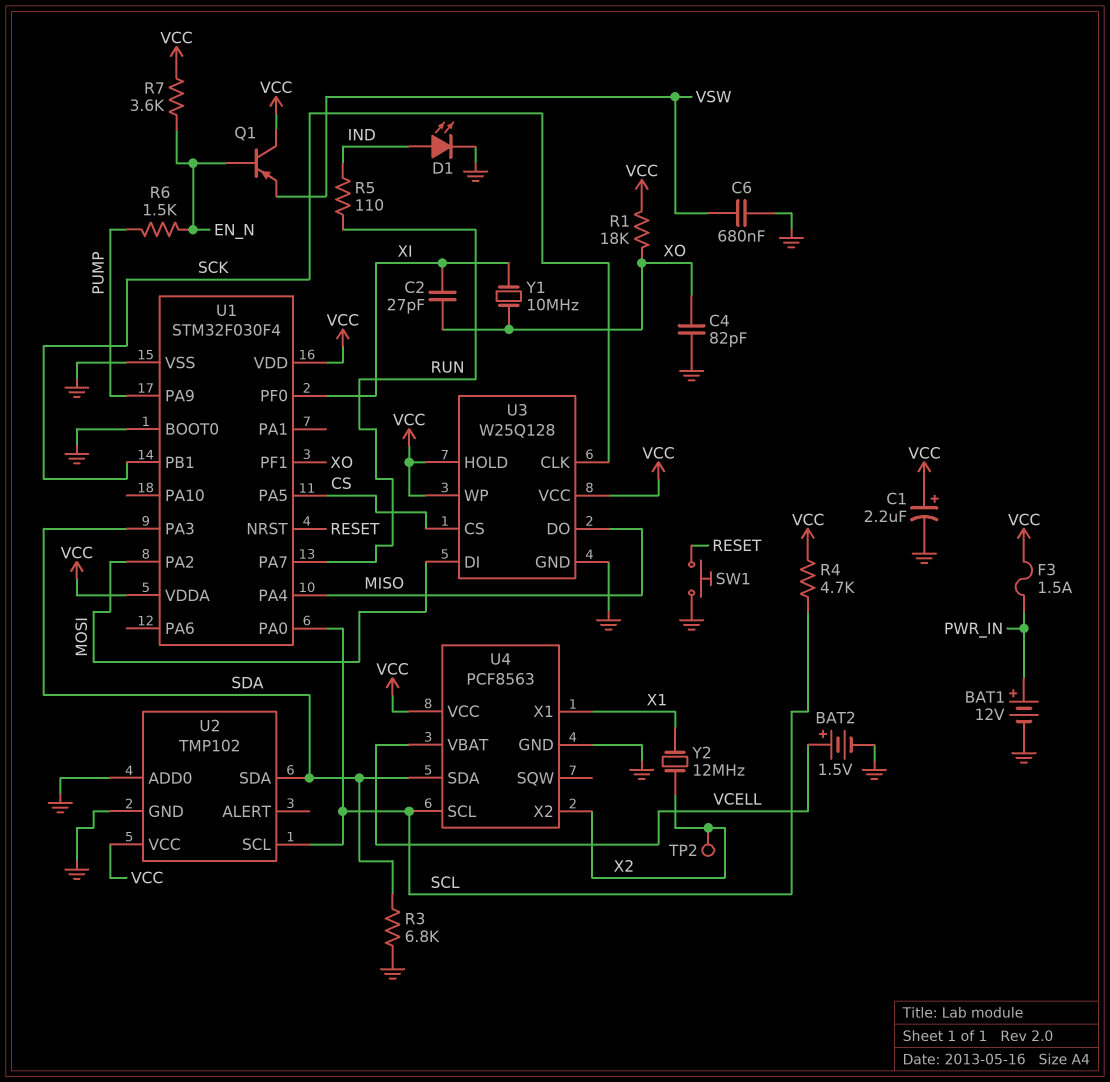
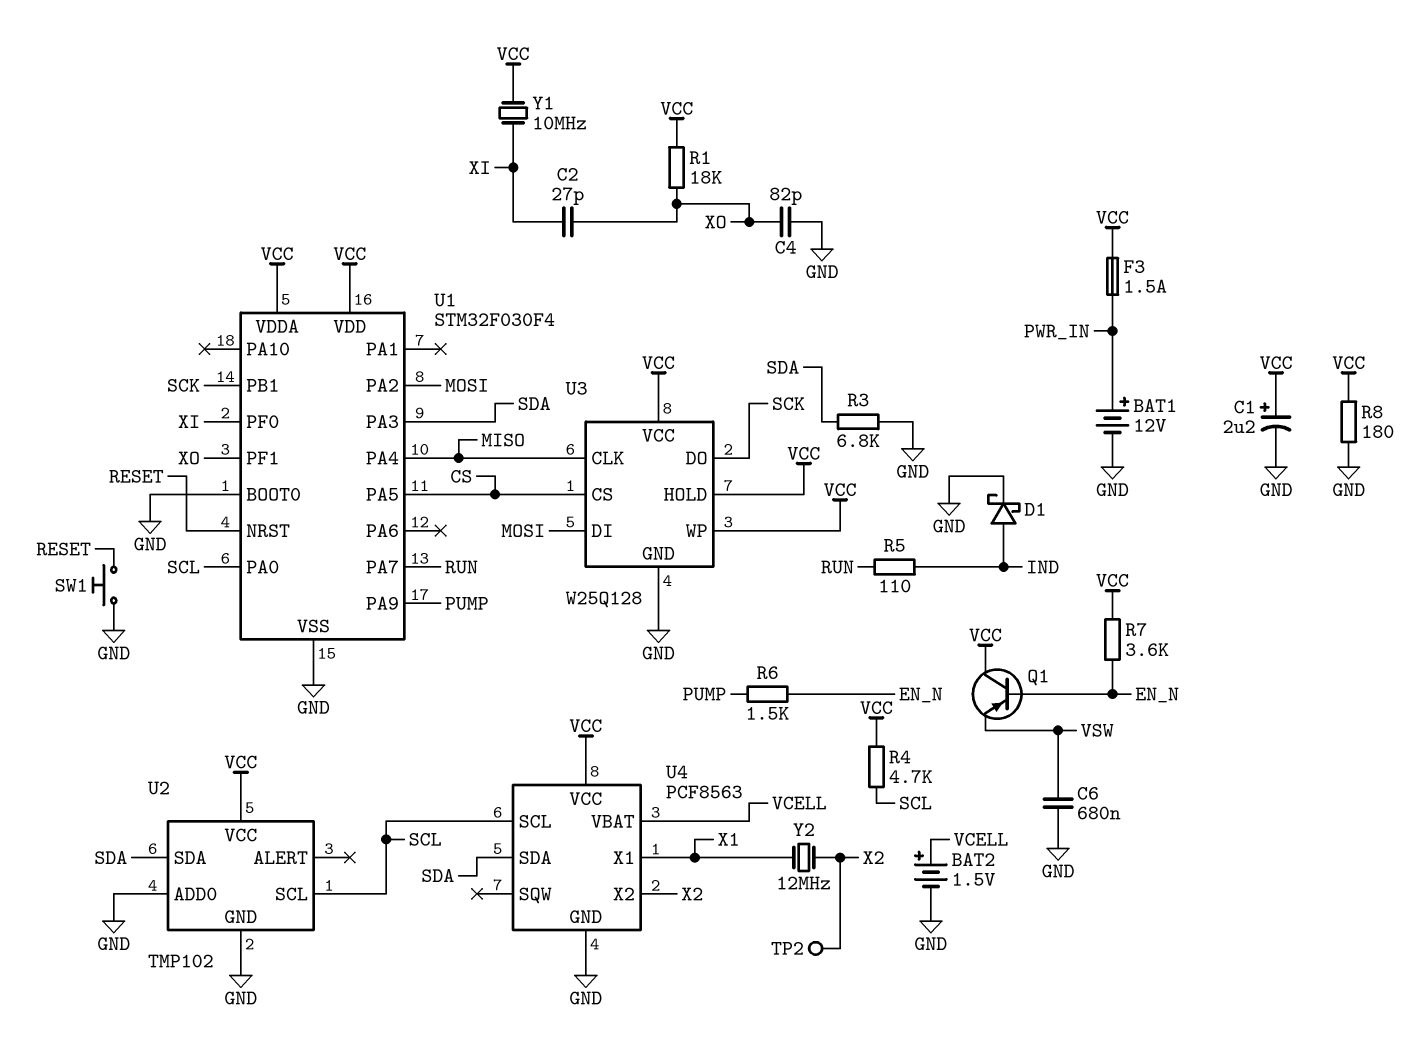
D1: LED (A IND, K GND) -> schottky (A IND, K GND)
R8: none -> 180 (GND, VCC)
U3 pin CLK: SCK -> MISO
U3 pin DO: MISO -> SCK
Y1: 10MHz (XI, XO) -> 10MHz (VCC, XI)

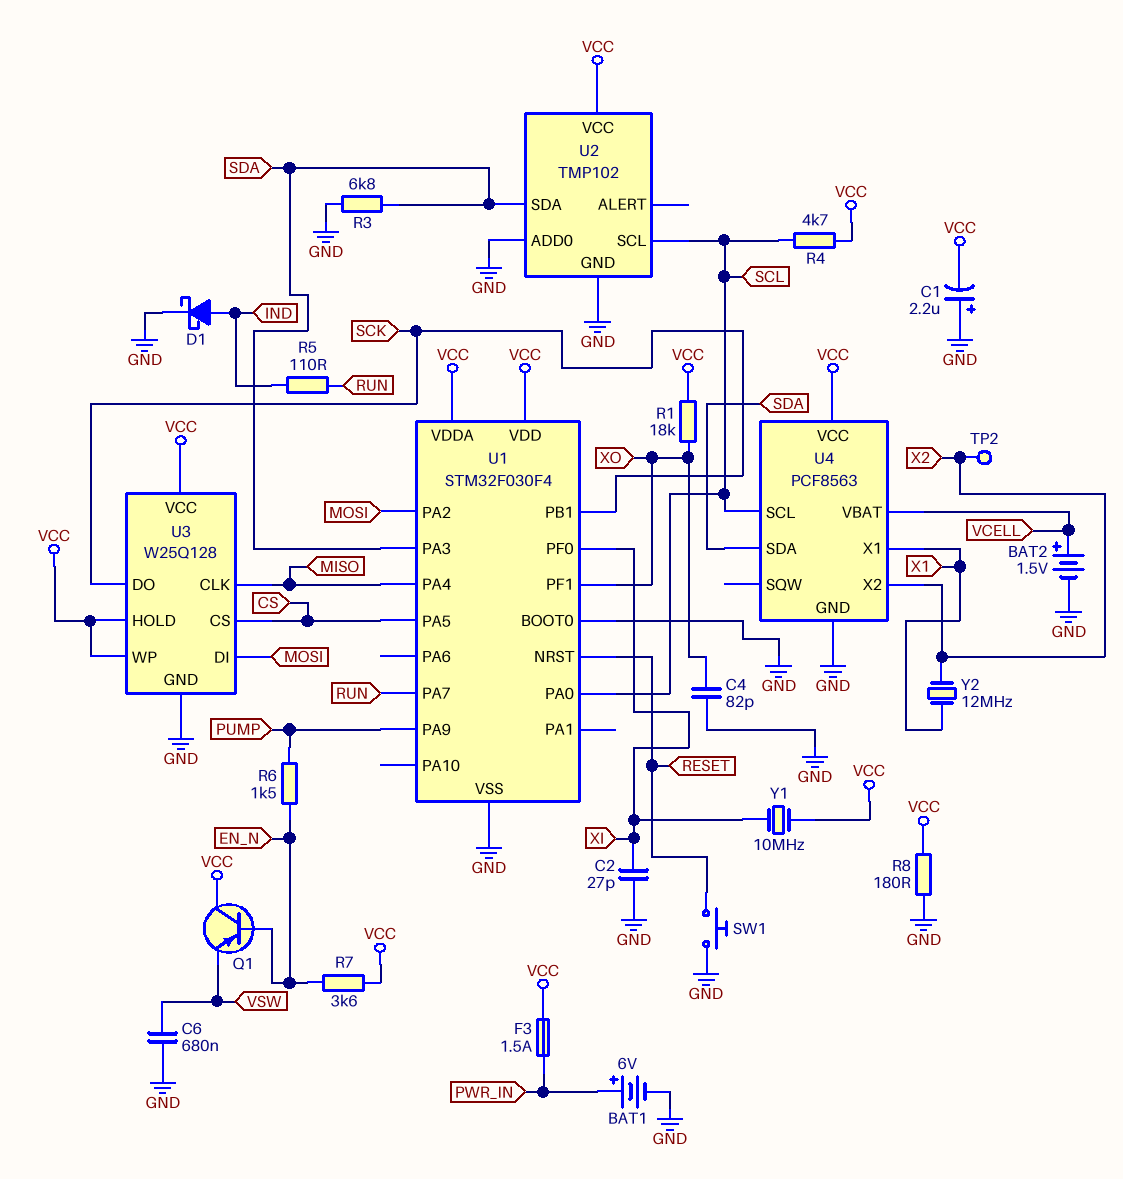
BAT1: 12V (plus PWR_IN, minus GND) -> 6V (plus PWR_IN, minus GND)
C1: 2.2uF (plus VCC, minus GND) -> 2.2uF (plus GND, minus VCC)
C2: 27pF (XI, XO) -> 27pF (GND, XI)

